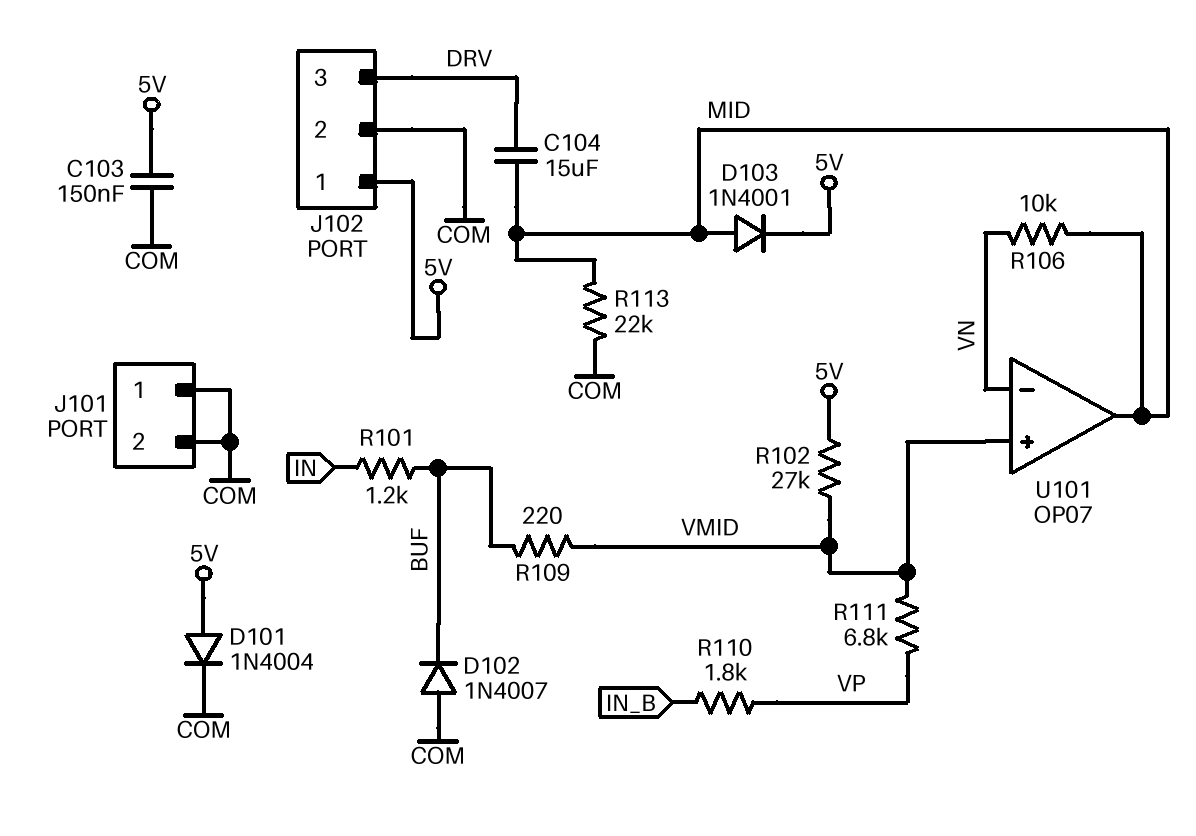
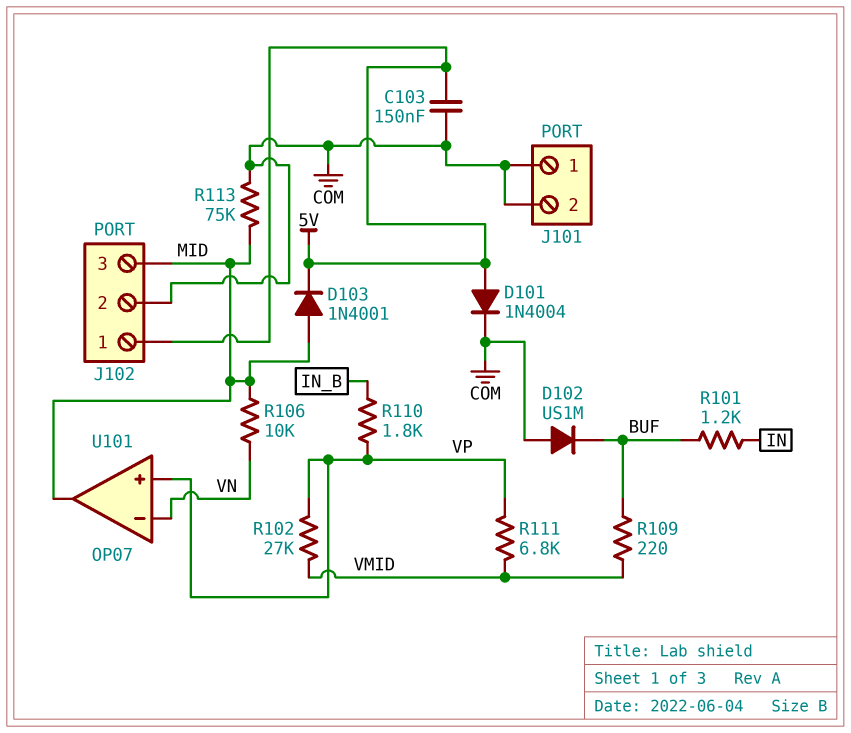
C104: 15uF (DRV, MID) -> none
D102: diode 1N4007 (A COM, K BUF) -> diode US1M (A COM, K BUF)
J102 pin 3: DRV -> MID
R102: 27k (5V, VMID) -> 27k (VMID, VP)
R113: 22k (COM, MID) -> 75k (COM, MID)
U101 pin in+: VMID -> VP

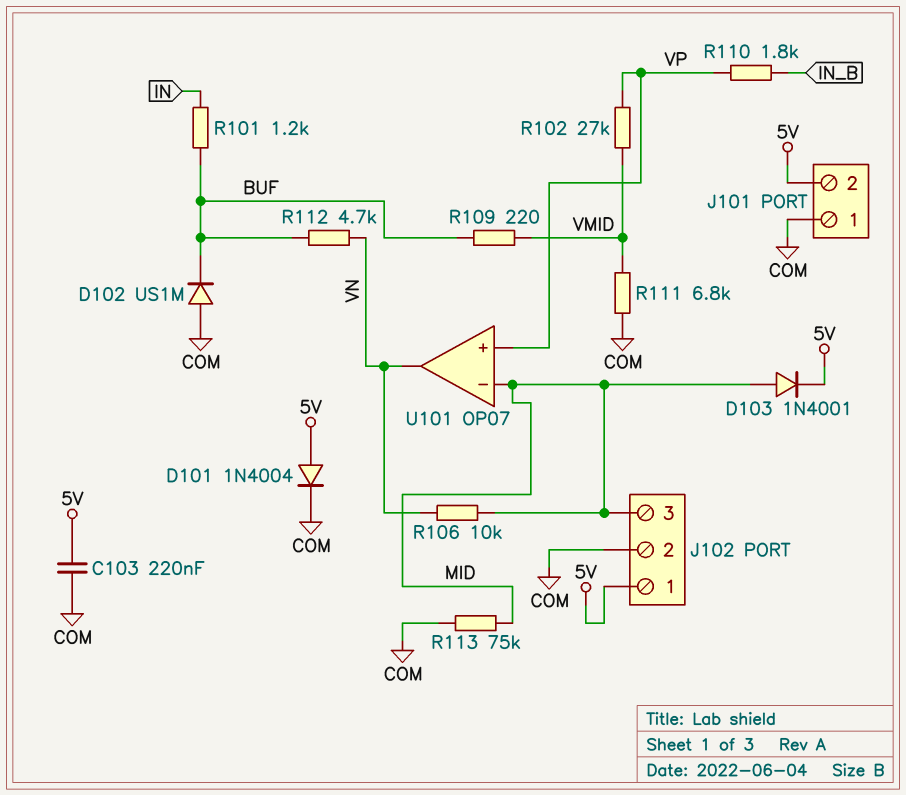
C103: 150nF (5V, COM) -> 220nF (5V, COM)
J101 pin 2: COM -> 5V
R111: 6.8k (VMID, VP) -> 6.8k (COM, VMID)
R112: none -> 4.7k (BUF, VN)
U101 pin in-: VN -> MID
U101 pin out: MID -> VN

